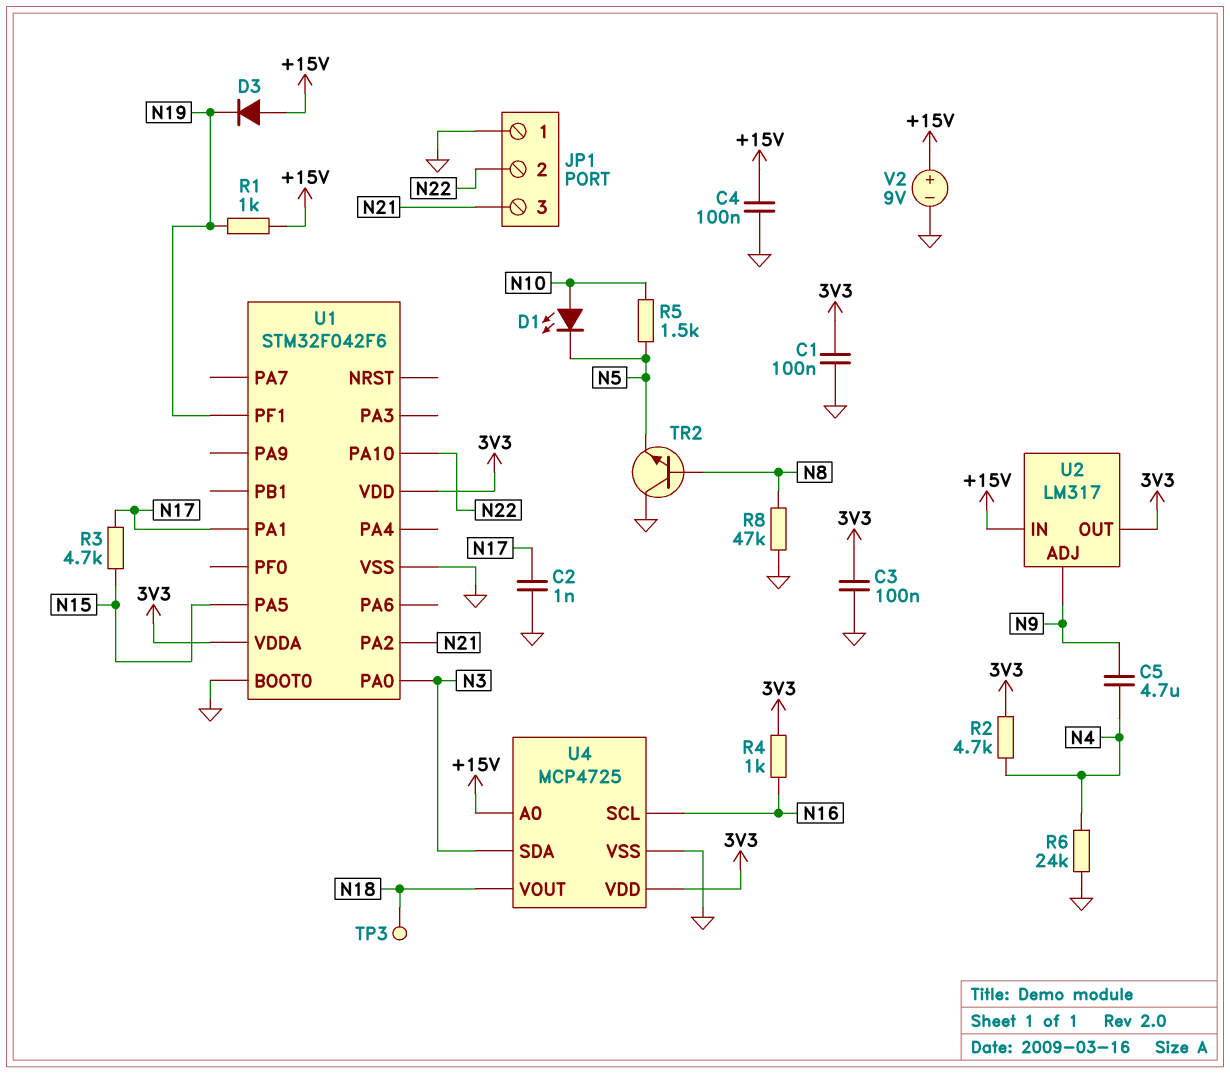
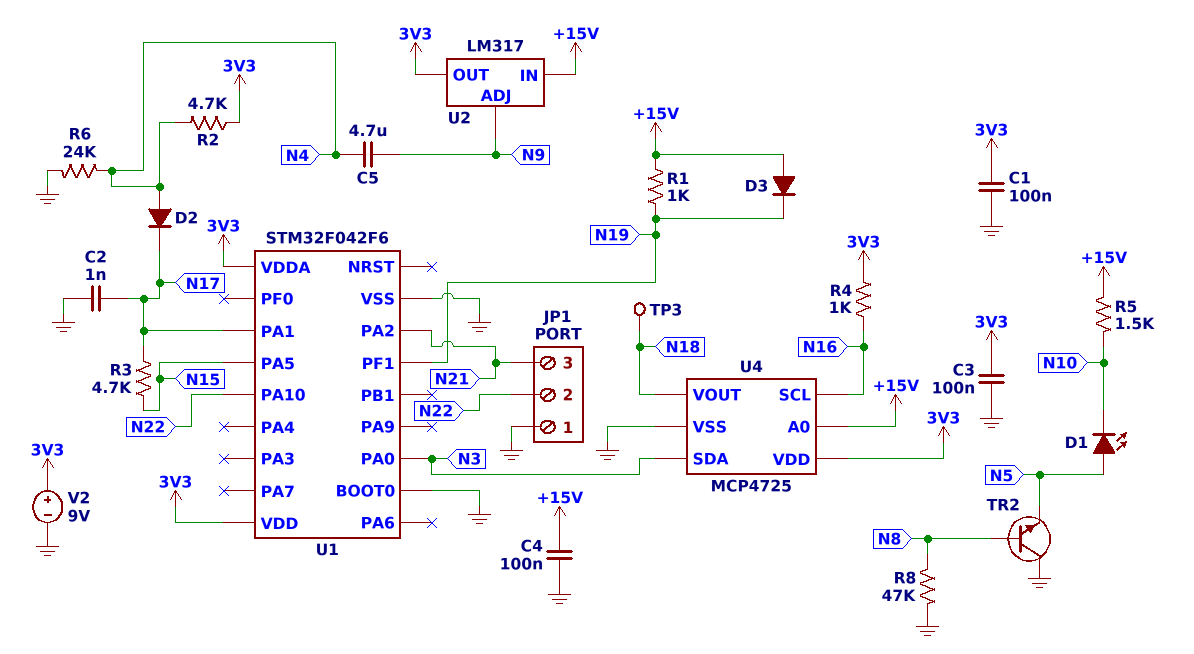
D1: LED (A N10, K N5) -> LED (A N5, K N10)
D2: none -> diode (A N4, K N17)
R5: 1.5k (N5, N10) -> 1.5k (+15V, N10)
V2: 9V (plus +15V, minus GND) -> 9V (plus 3V3, minus GND)

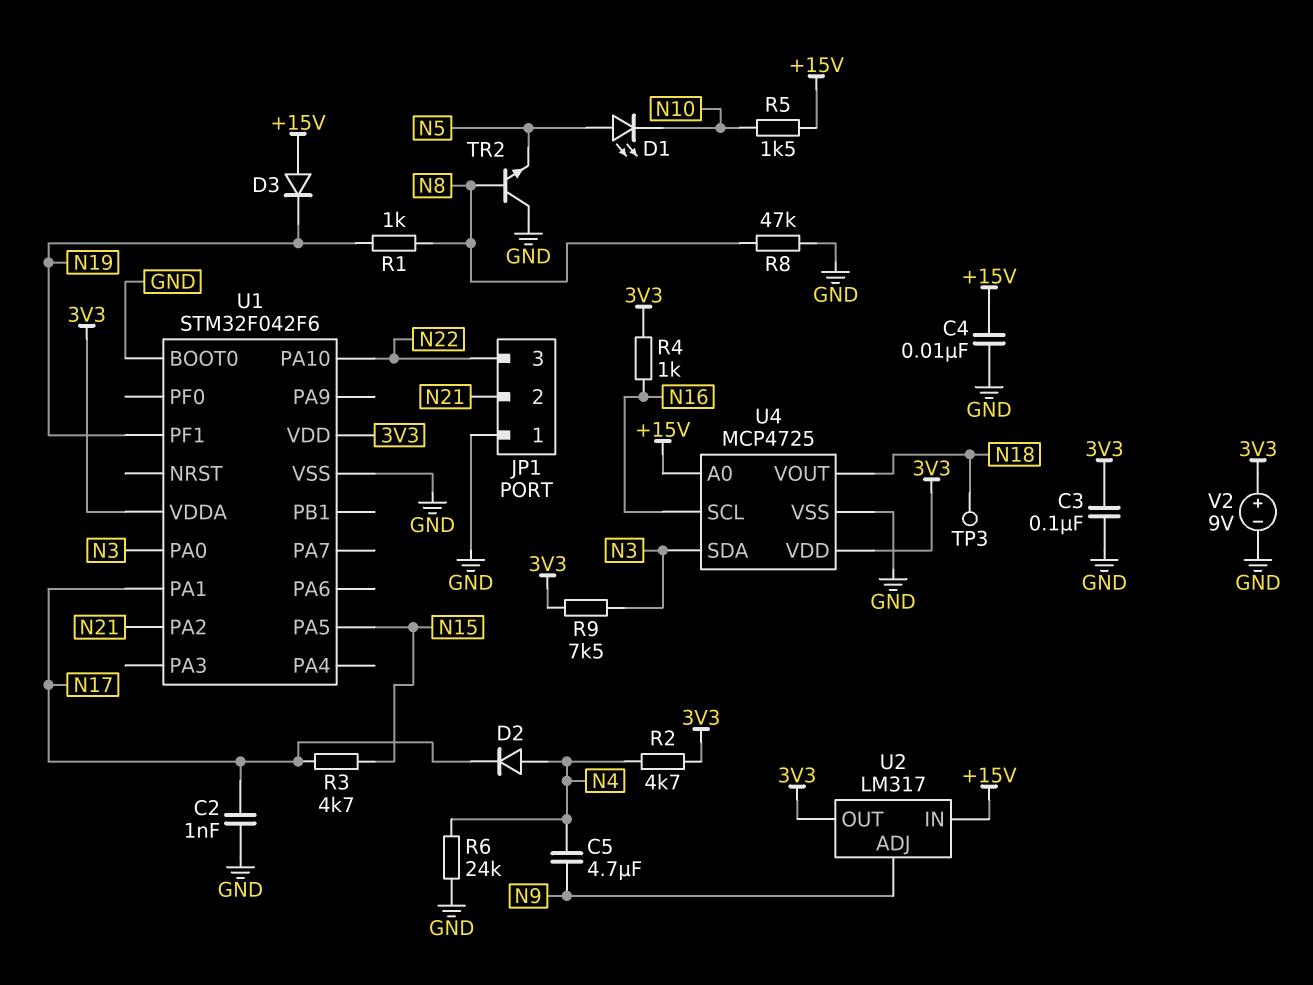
C1: 100nF (3V3, GND) -> none
C4: 100nF (+15V, GND) -> 10nF (+15V, GND)
JP1 pin 2: N22 -> N21
JP1 pin 3: N21 -> N22
R1: 1k (+15V, N19) -> 1k (N8, N19)
R9: none -> 7.5k (3V3, N3)

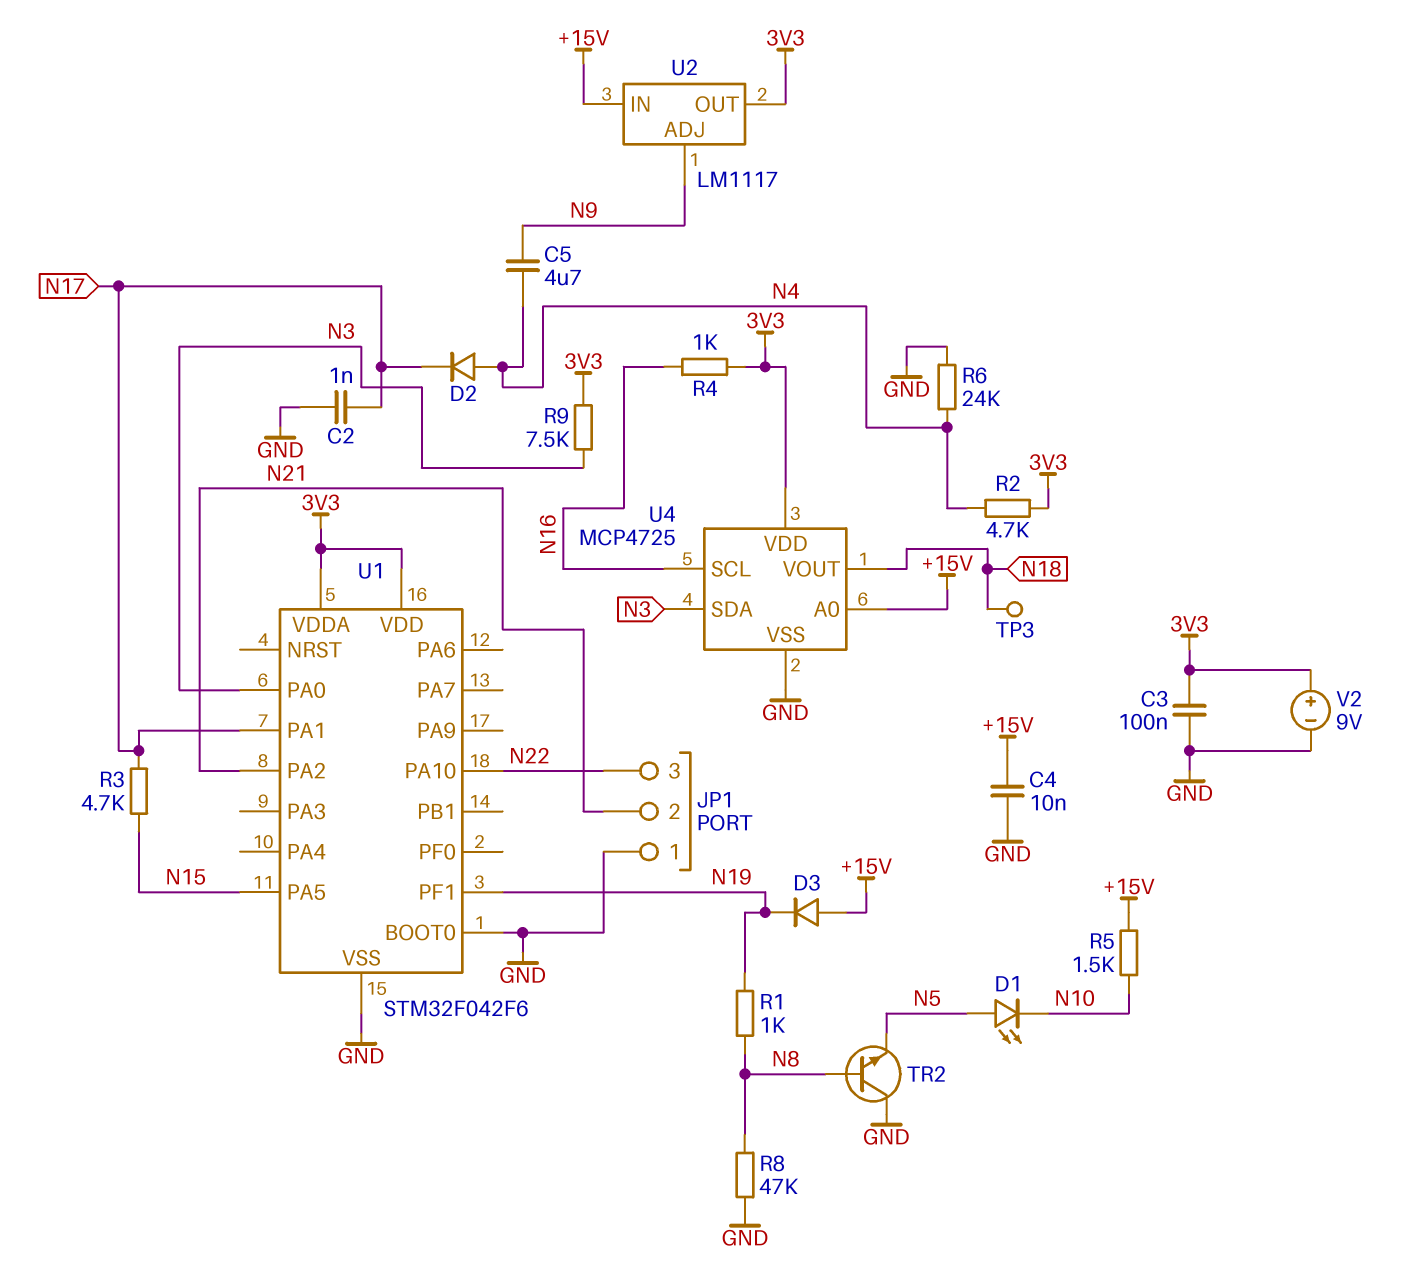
U2: LM317 -> LM1117

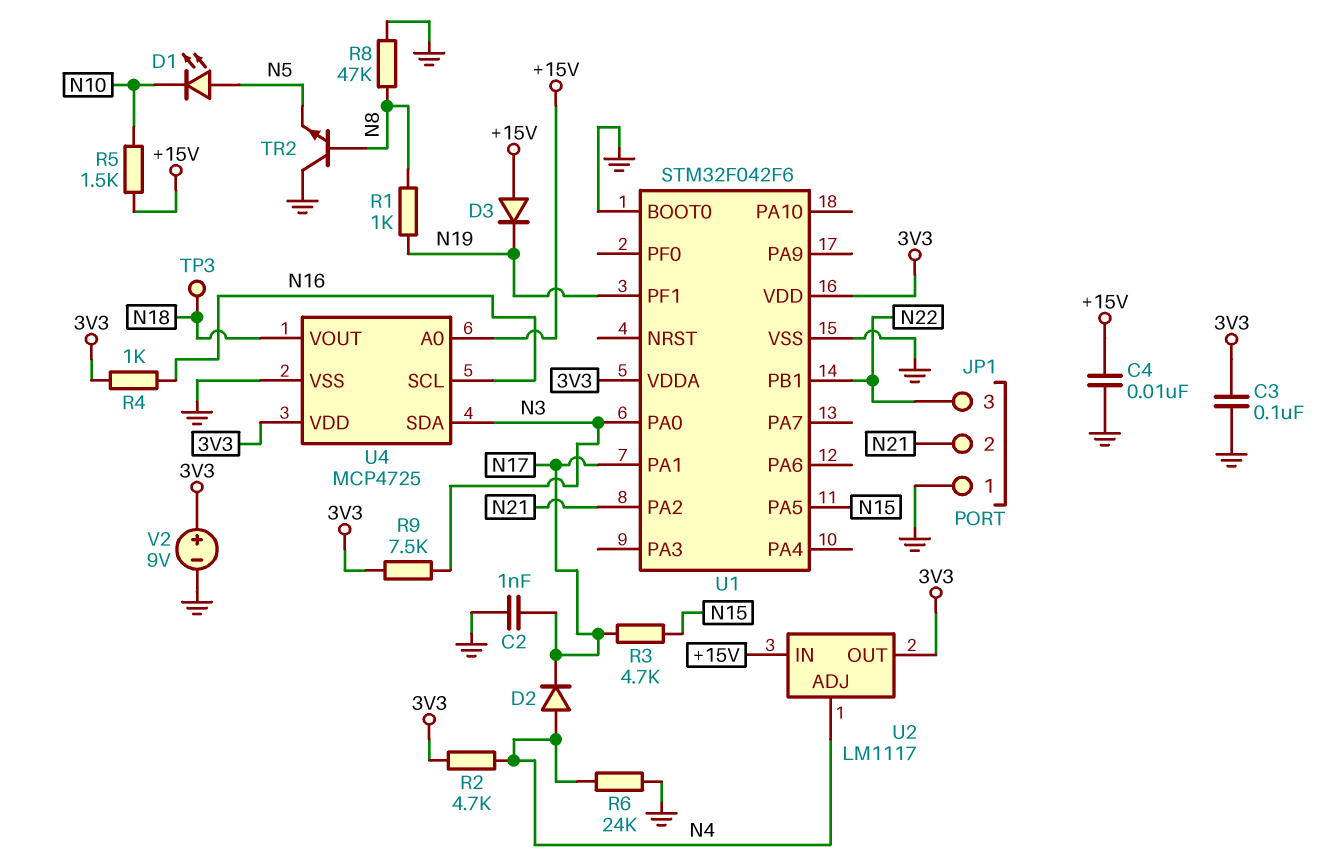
C5: 4.7uF (N4, N9) -> none
U1 pin PA10: N22 -> none
U1 pin PB1: none -> N22
U2 pin ADJ: N9 -> N4

